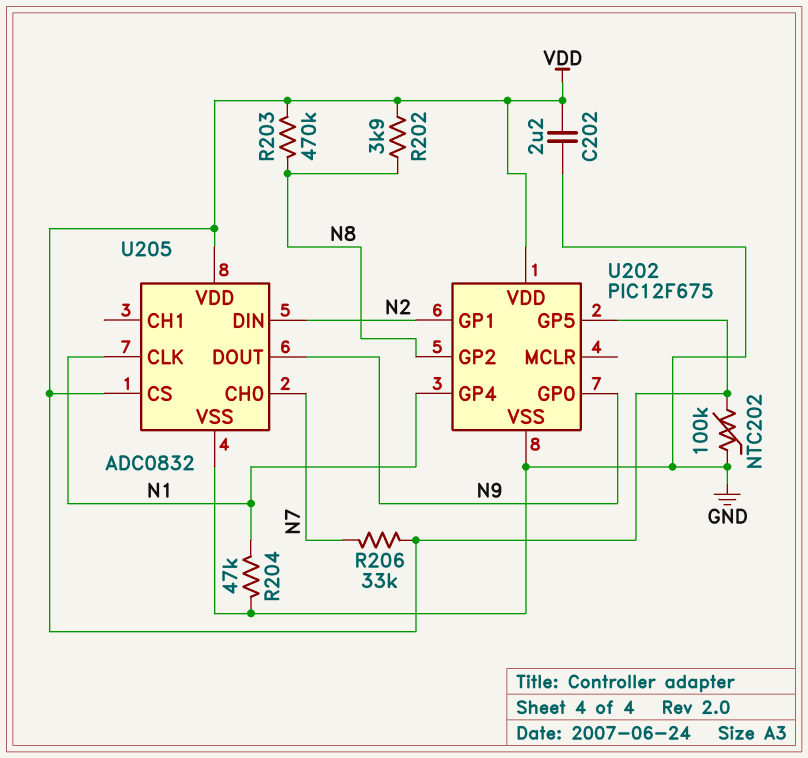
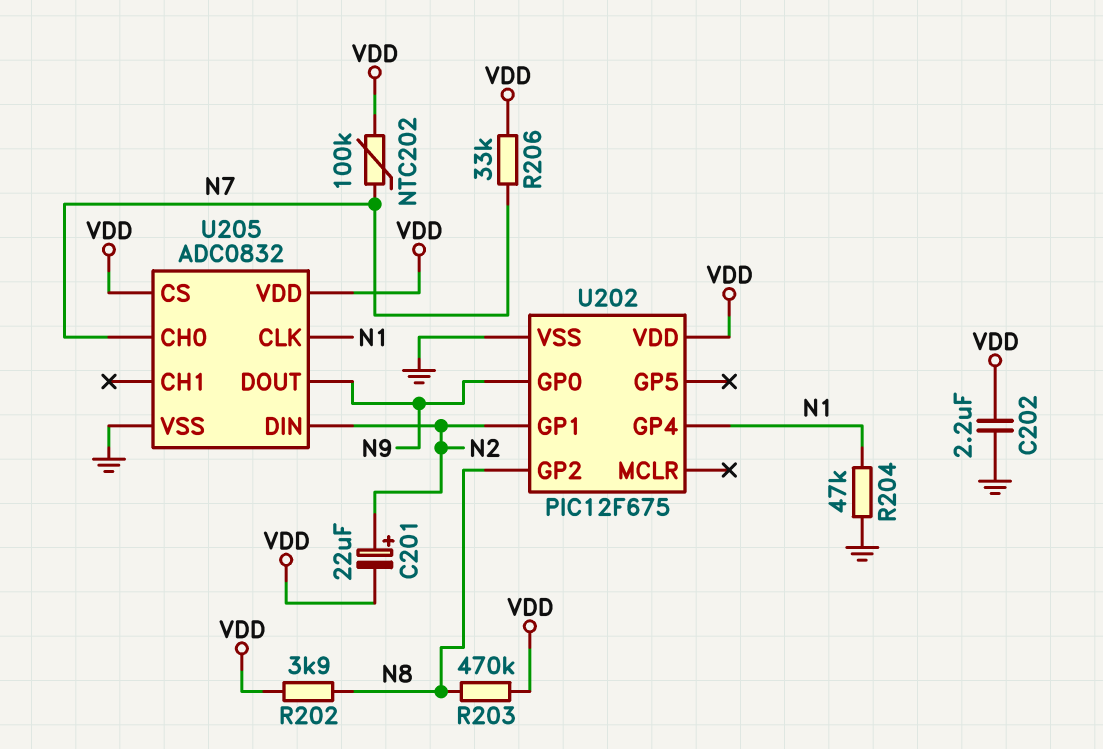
C201: none -> 22uF (plus N2, minus VDD)
NTC202: 100k (GND, VDD) -> 100k (N7, VDD)
U202 pin GP5: VDD -> none

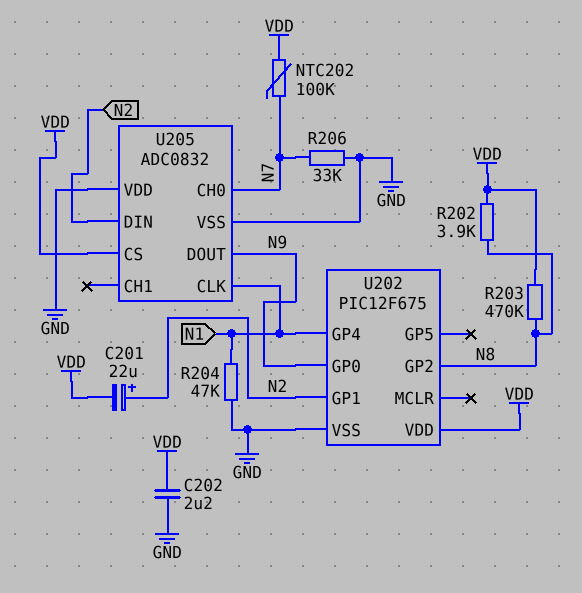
R206: 33k (N7, VDD) -> 33k (GND, N7)
U205 pin VDD: VDD -> GND

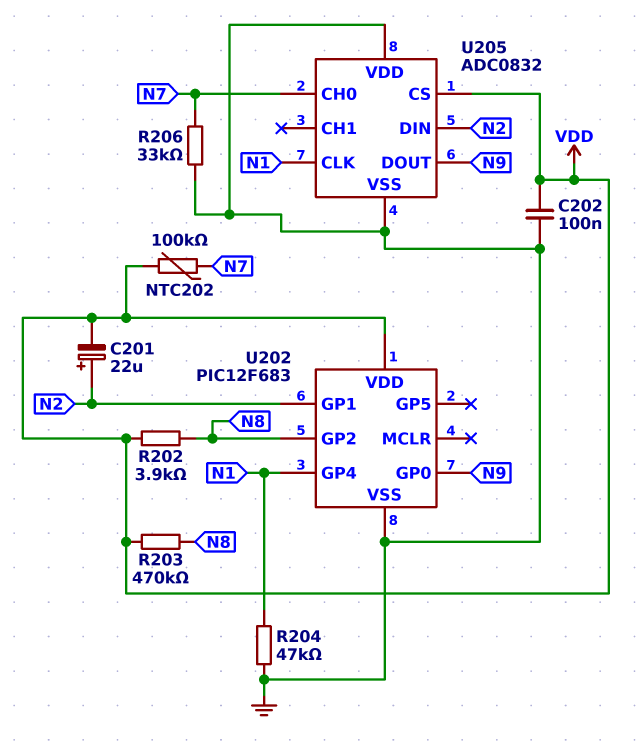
C202: 2.2uF (GND, VDD) -> 100nF (GND, VDD)
U202: PIC12F675 -> PIC12F683

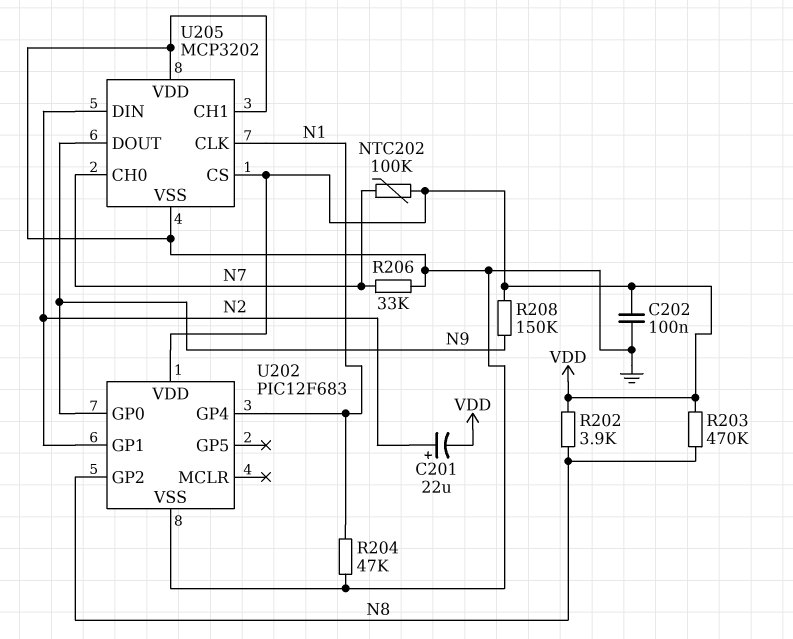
R208: none -> 150k (N9, VDD)
U205: ADC0832 -> MCP3202
U205 pin CH1: none -> GND

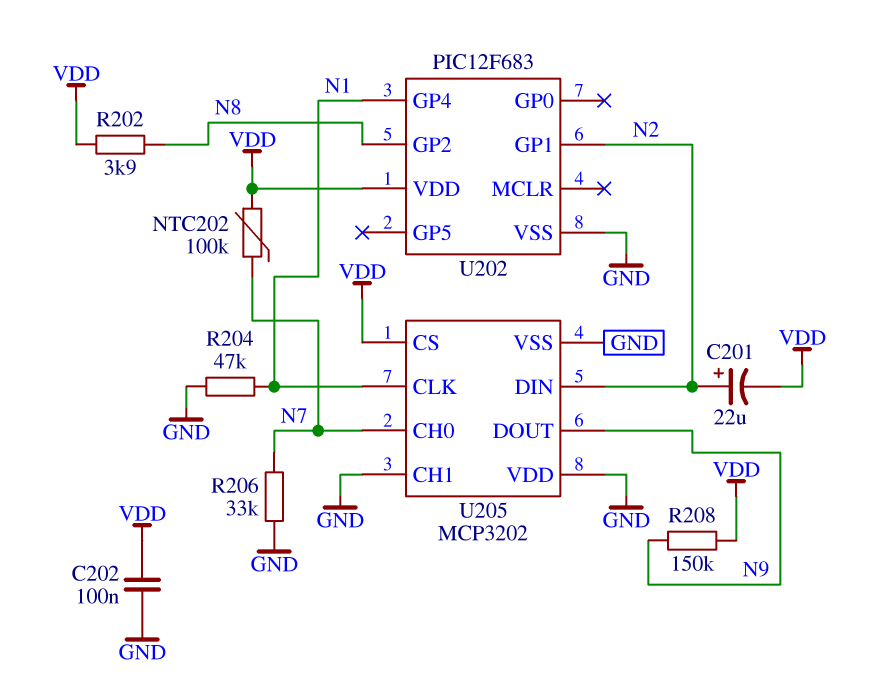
R203: 470k (N8, VDD) -> none
U202 pin GP0: N9 -> none

